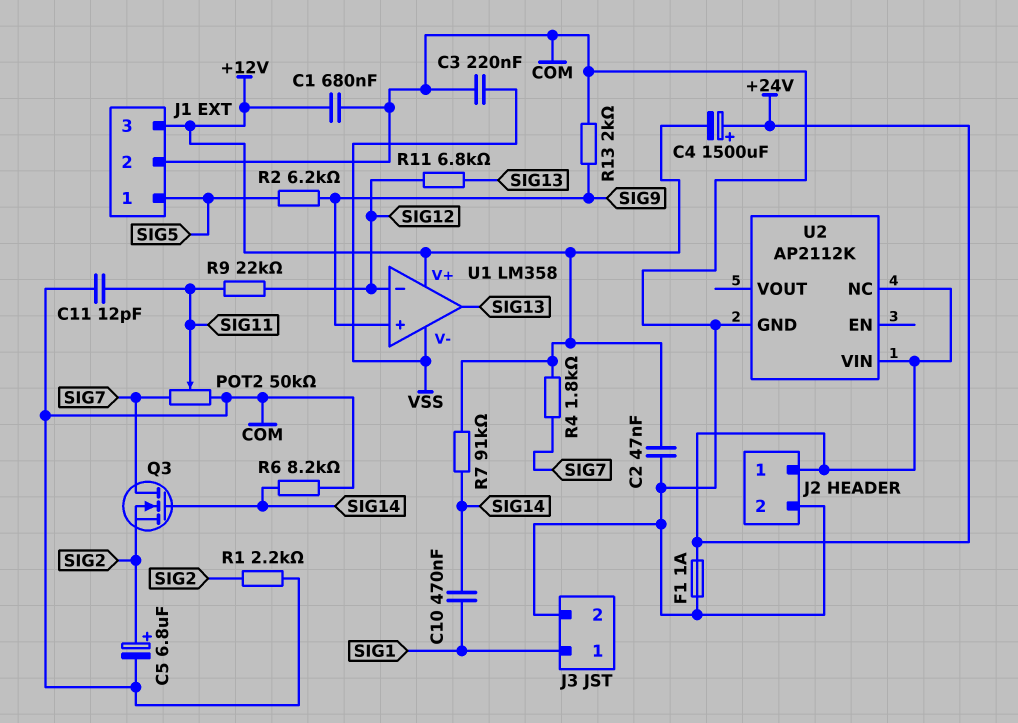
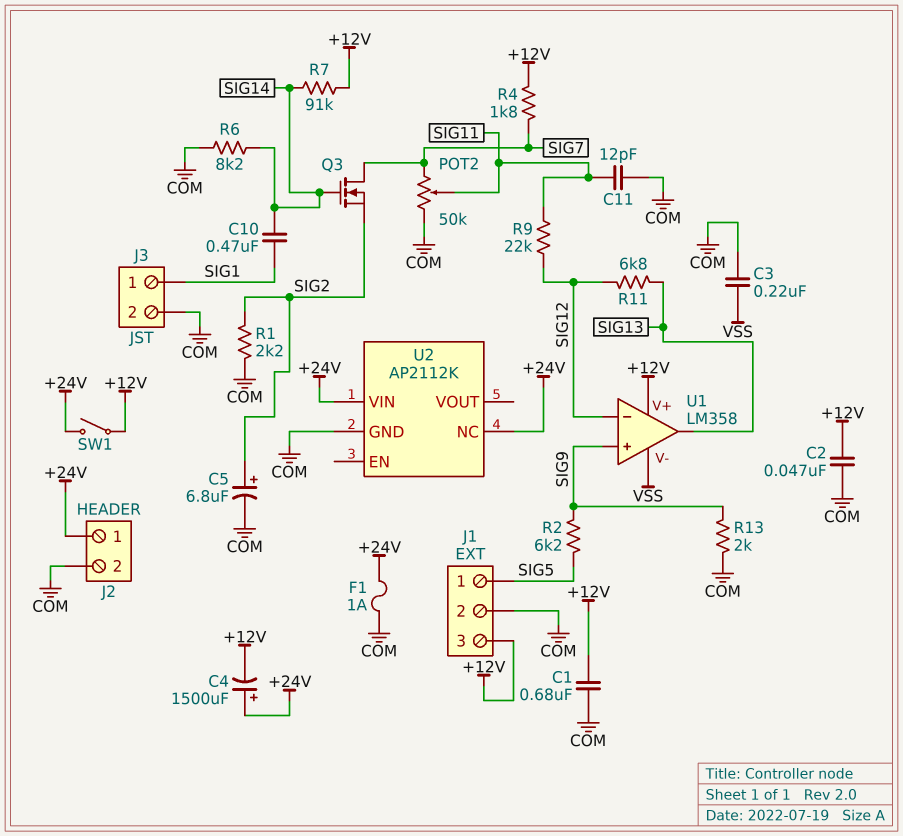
SW1: none -> switch (+12V, +24V)

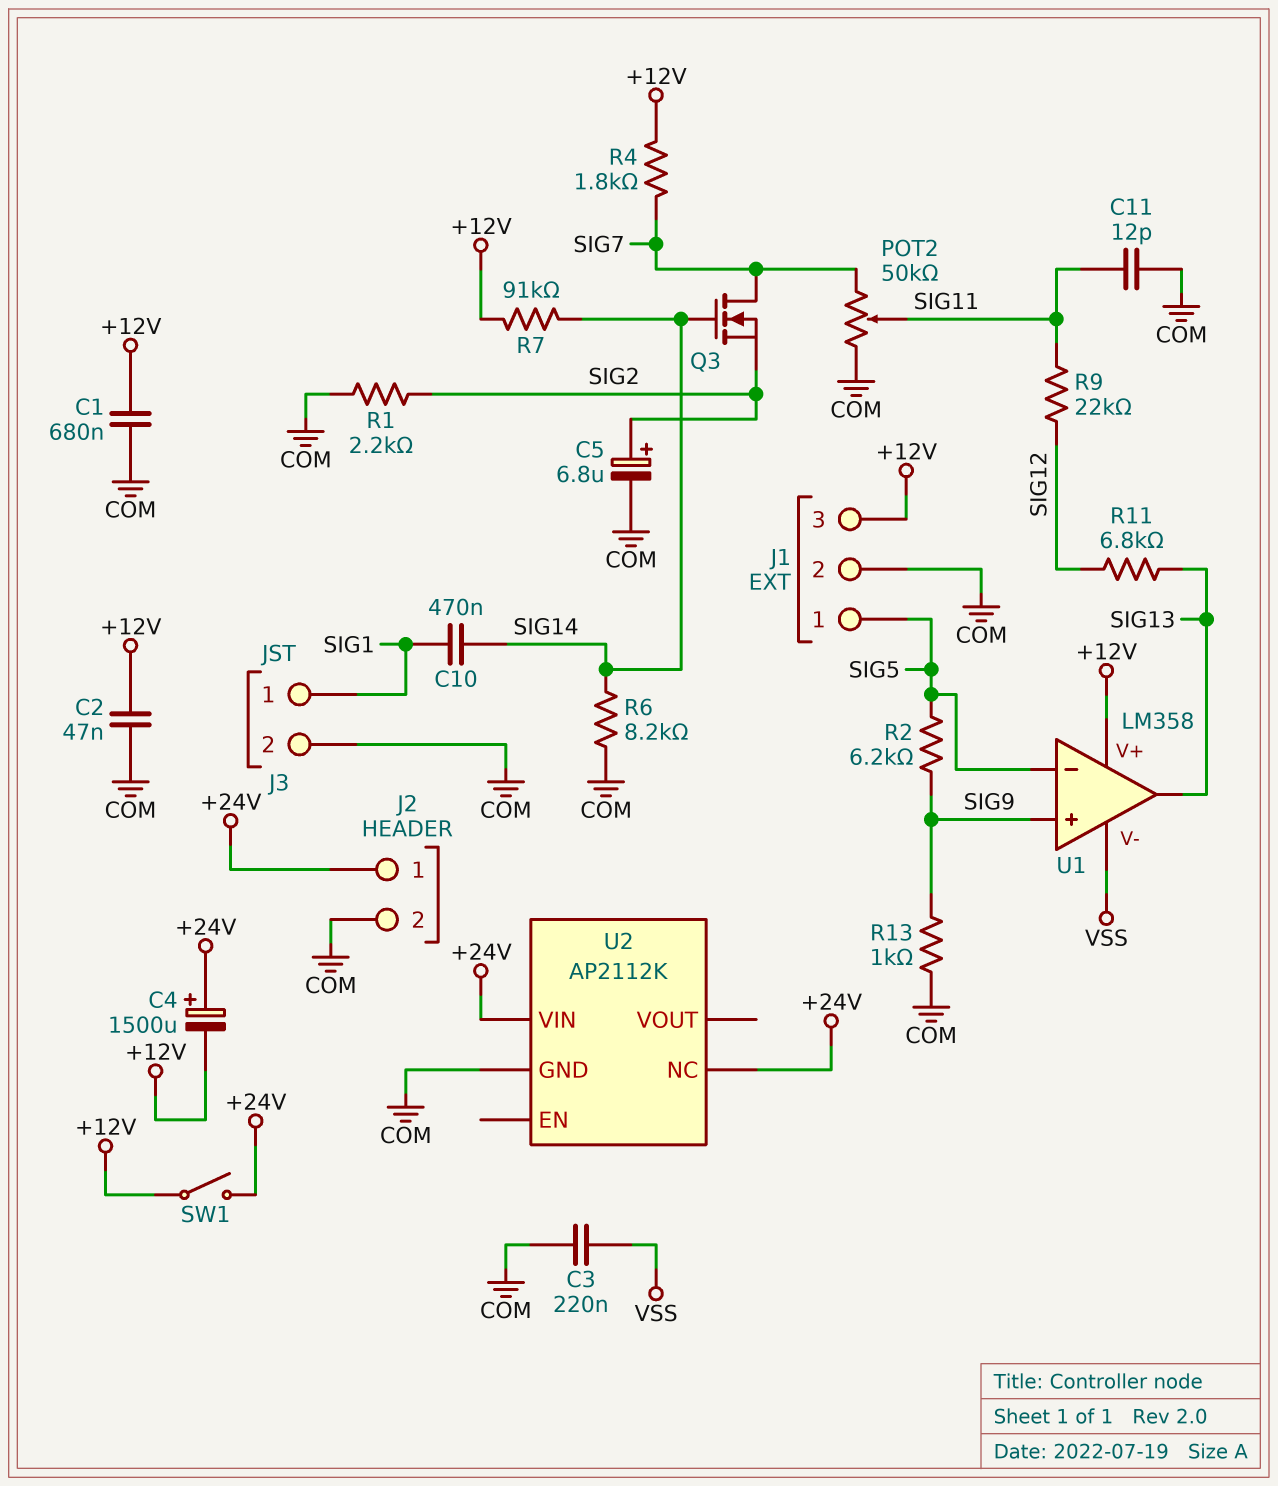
F1: 1A (+24V, COM) -> none
R13: 2k (COM, SIG9) -> 1k (COM, SIG9)
U1 pin in-: SIG12 -> SIG5

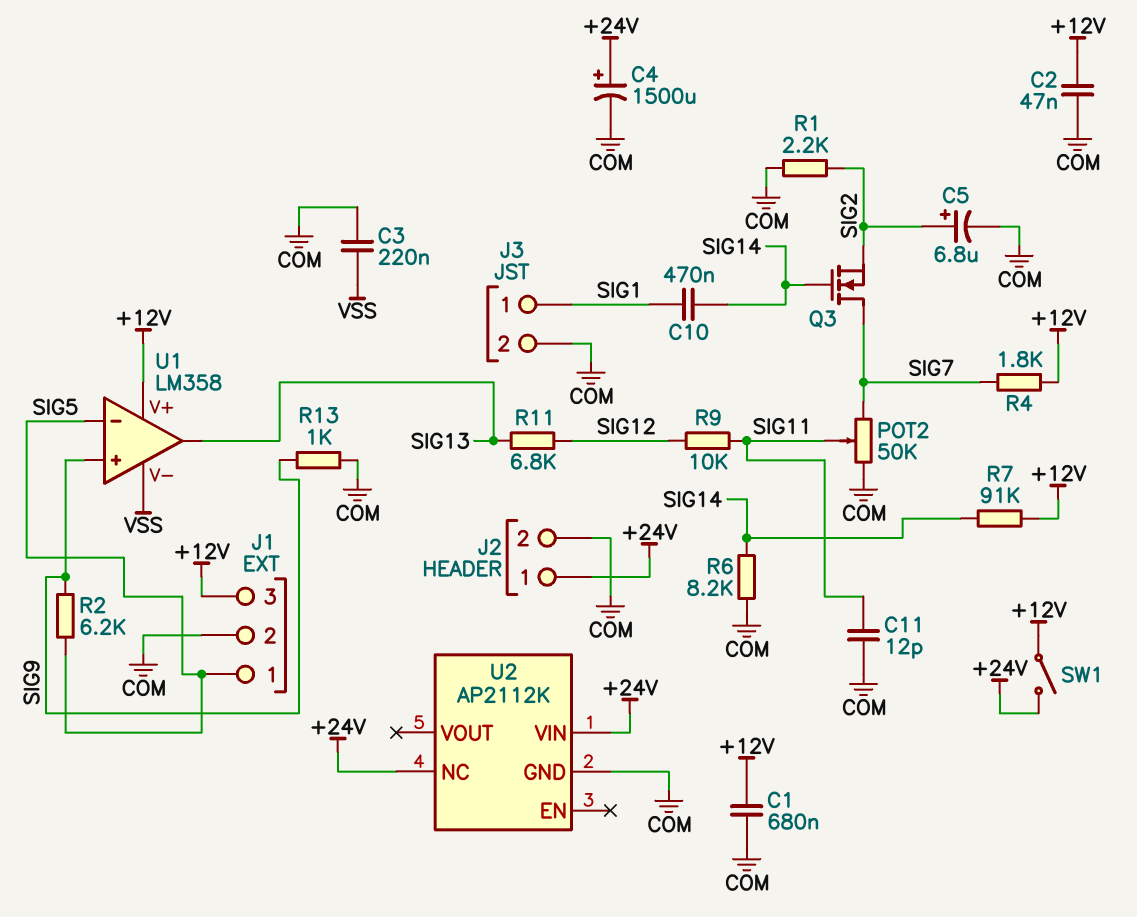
C4: 1500uF (plus +24V, minus +12V) -> 1500uF (plus +24V, minus COM)
R9: 22k (SIG11, SIG12) -> 10k (SIG11, SIG12)

